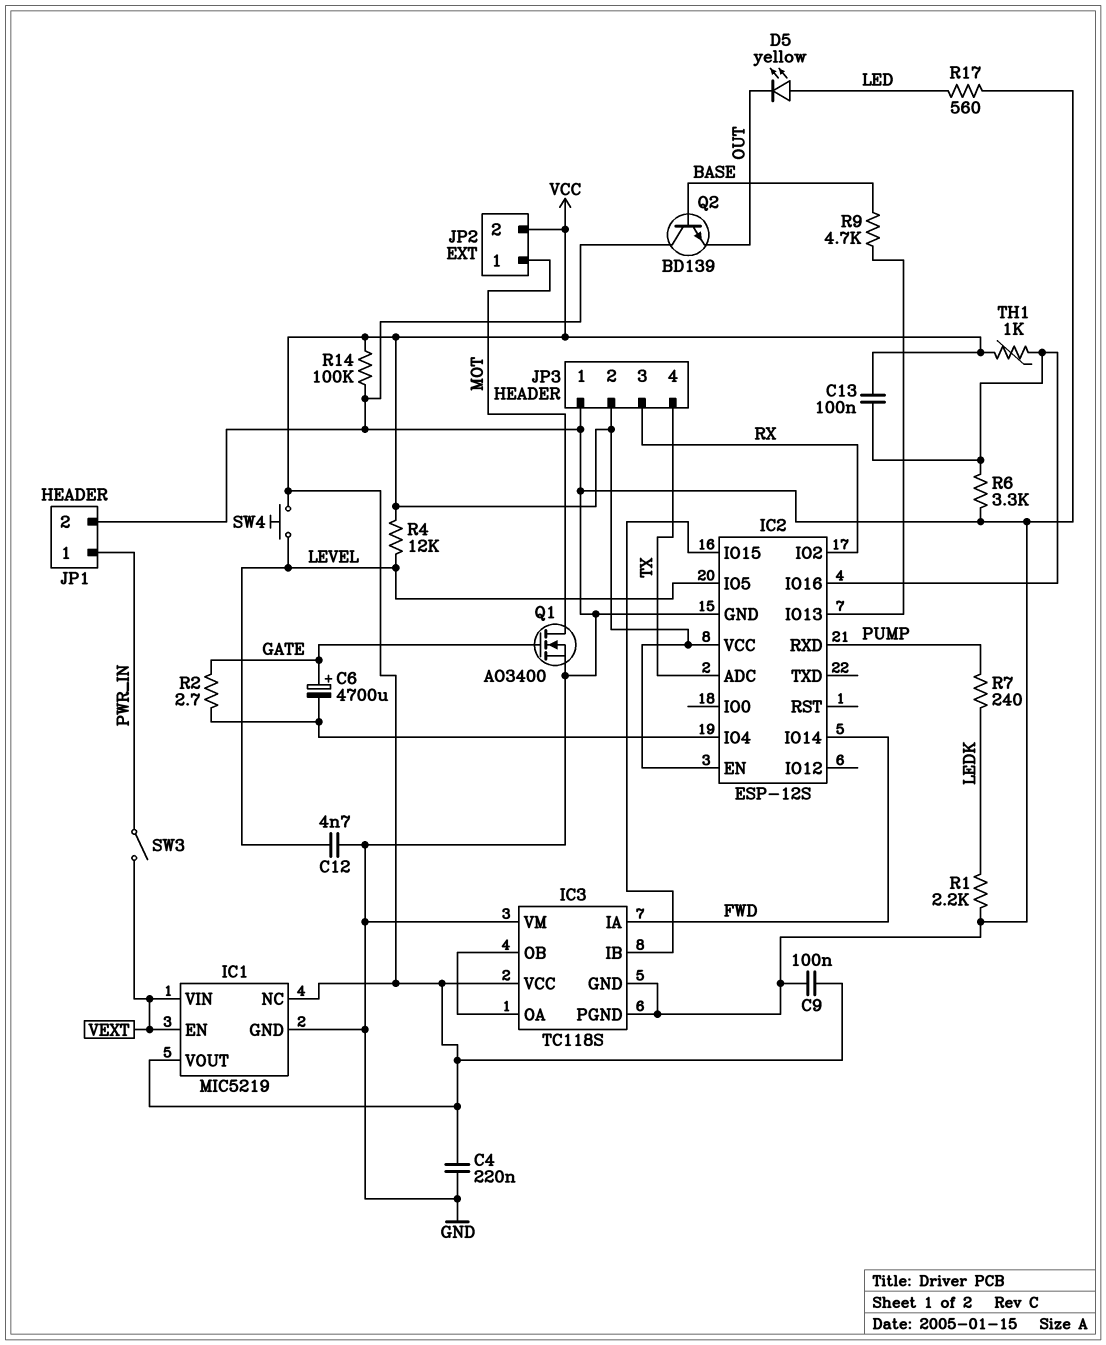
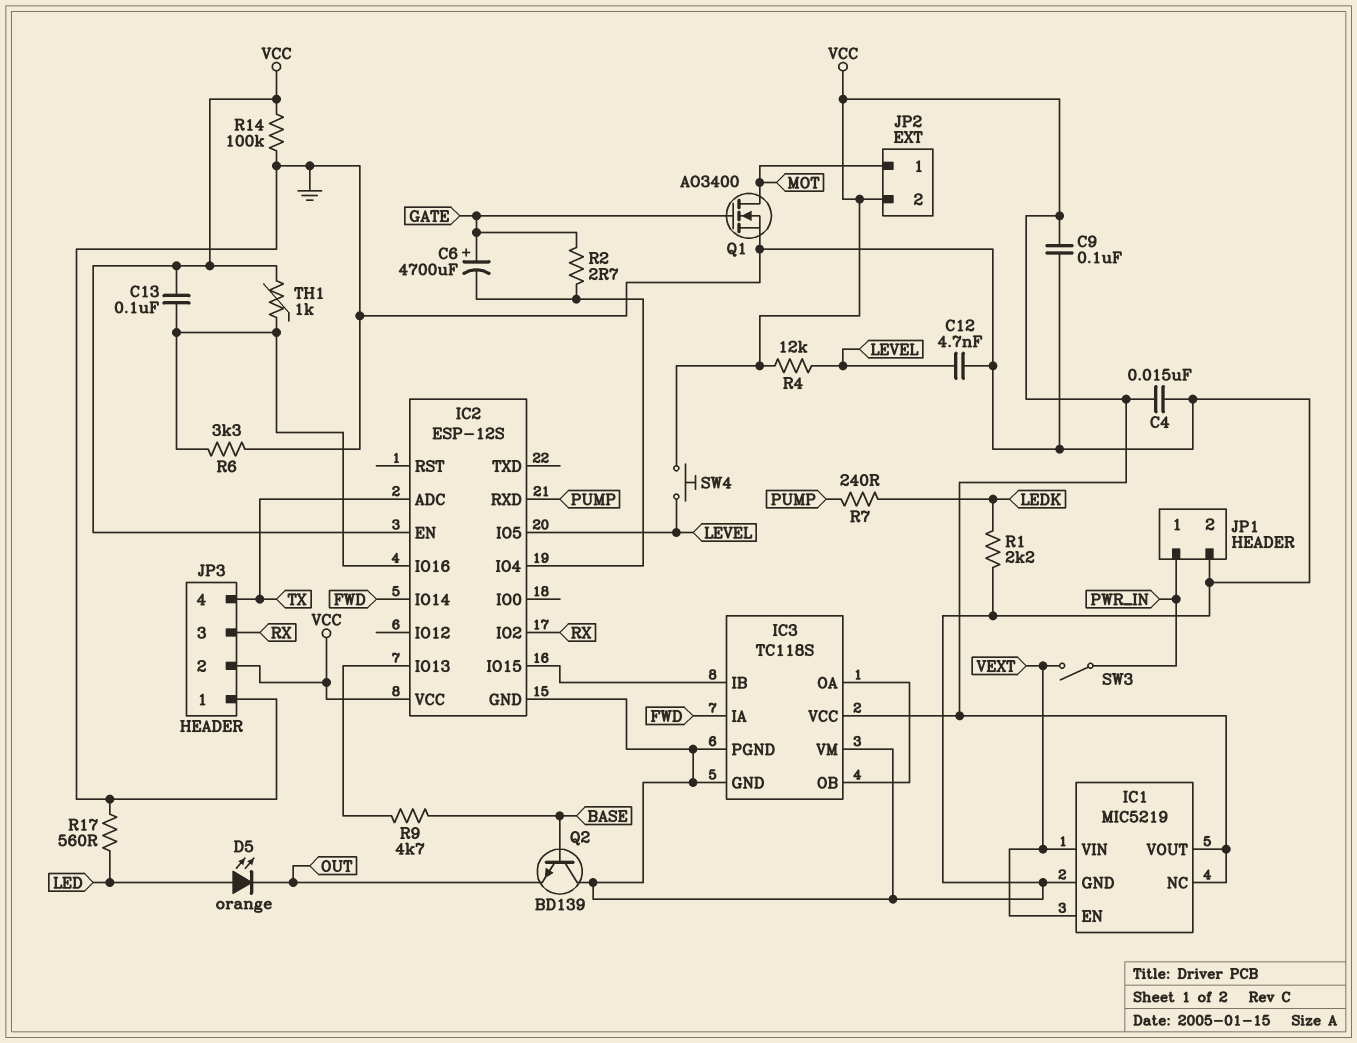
C4: 220nF (GND, VCC) -> 15nF (GND, VCC)
D5: LED yellow (A LED, K OUT) -> LED orange (A LED, K OUT)

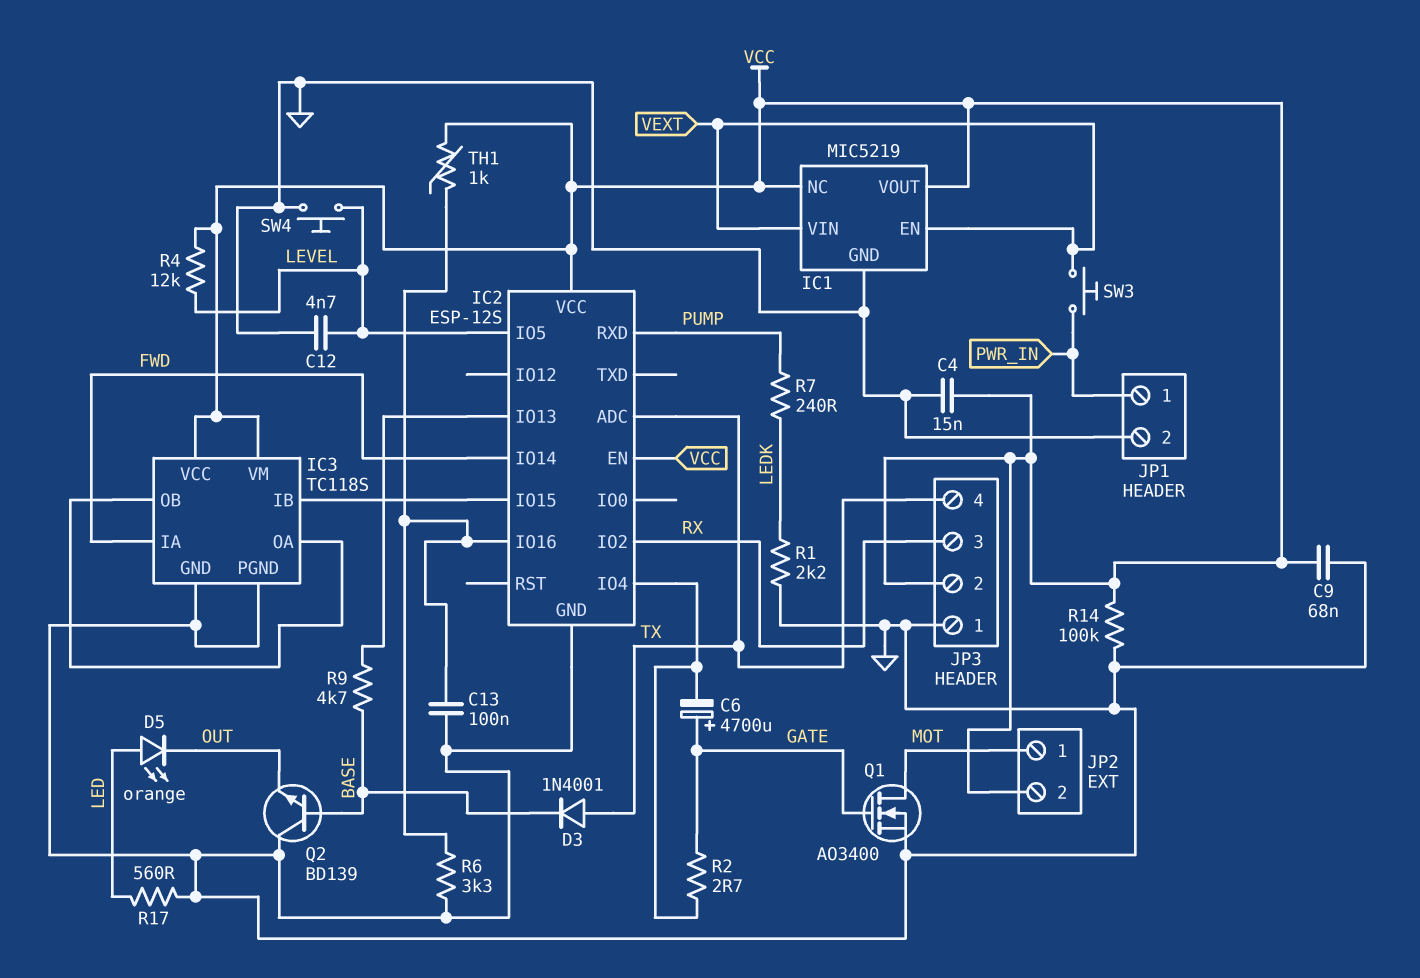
C9: 100nF (GND, VCC) -> 68nF (GND, VCC)
C13: 100nF (IC2/IO16, VCC) -> 100nF (GND, IC2/IO16)
D3: none -> diode 1N4001 (A TX, K BASE)
IC3 pin VM: GND -> VCC
SW3: switch (PWR_IN, VEXT) -> button (PWR_IN, VEXT)
SW4: button (LEVEL, VCC) -> button (GND, LEVEL)

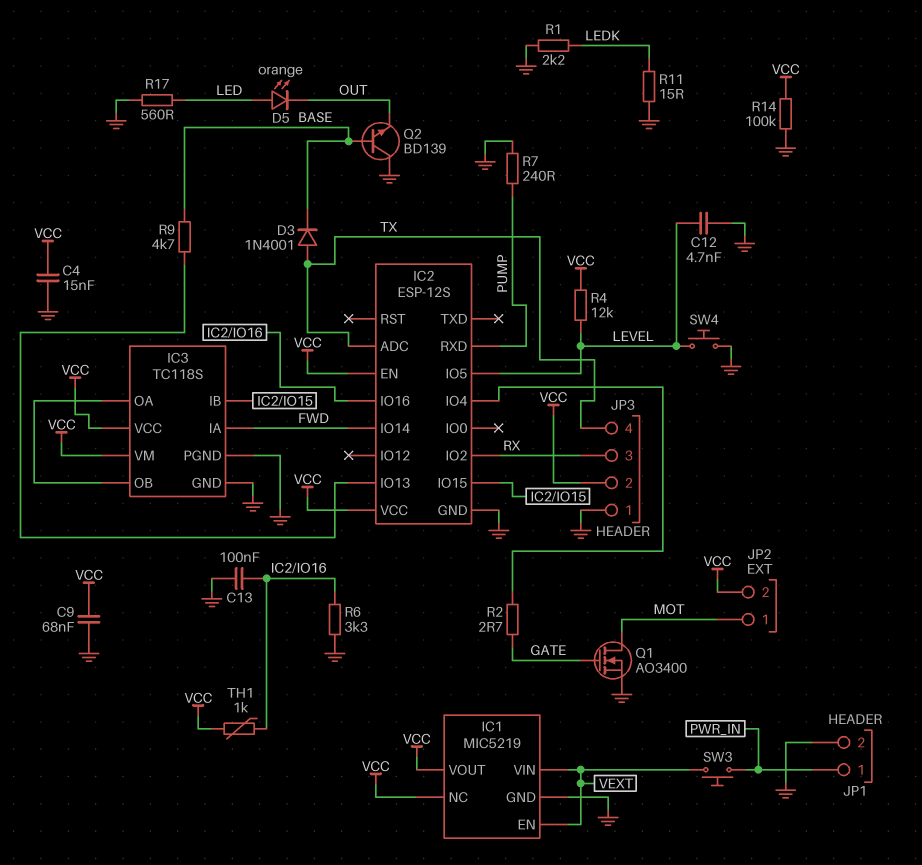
C6: 4700uF (plus GATE, minus IC2/IO4) -> none
R7: 240 (LEDK, PUMP) -> 240 (GND, PUMP)
R11: none -> 15 (GND, LEDK)

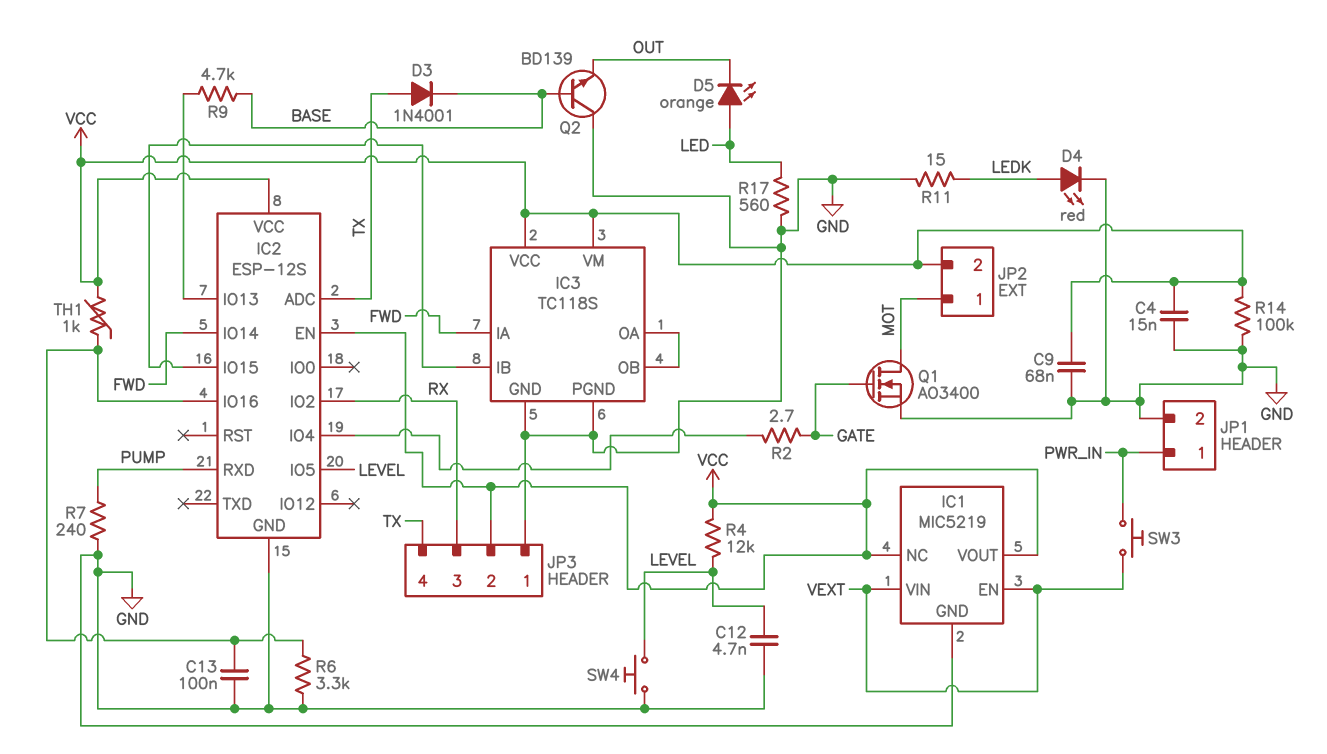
D4: none -> LED red (A LEDK, K GND)
R1: 2.2k (GND, LEDK) -> none

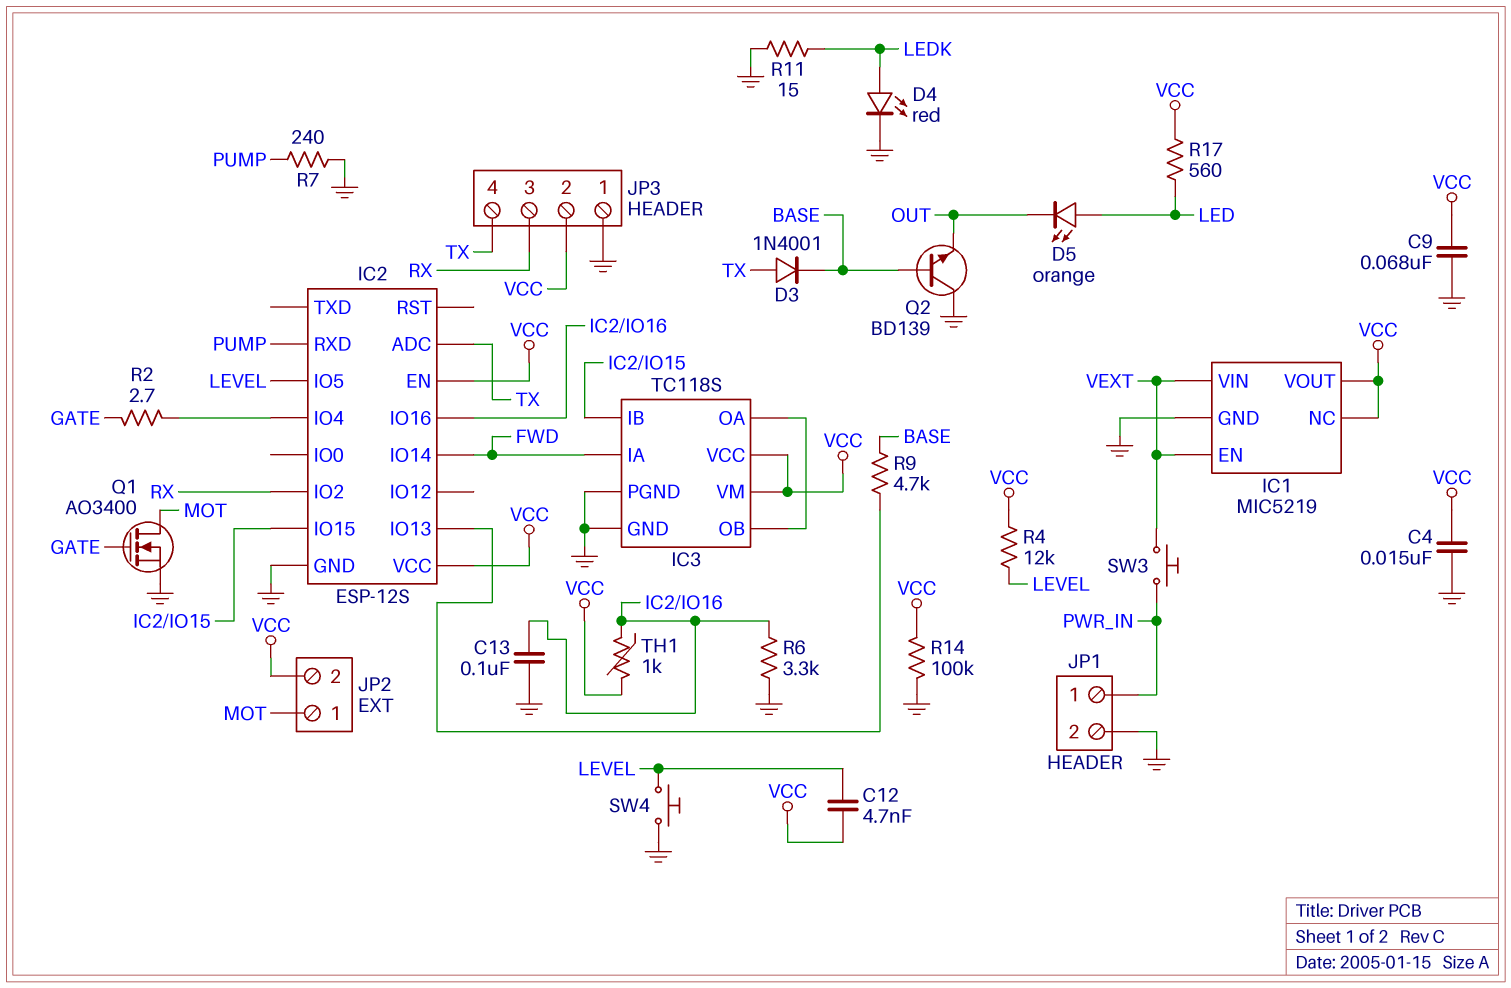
C12: 4.7nF (GND, LEVEL) -> 4.7nF (LEVEL, VCC)
R17: 560 (GND, LED) -> 560 (LED, VCC)

